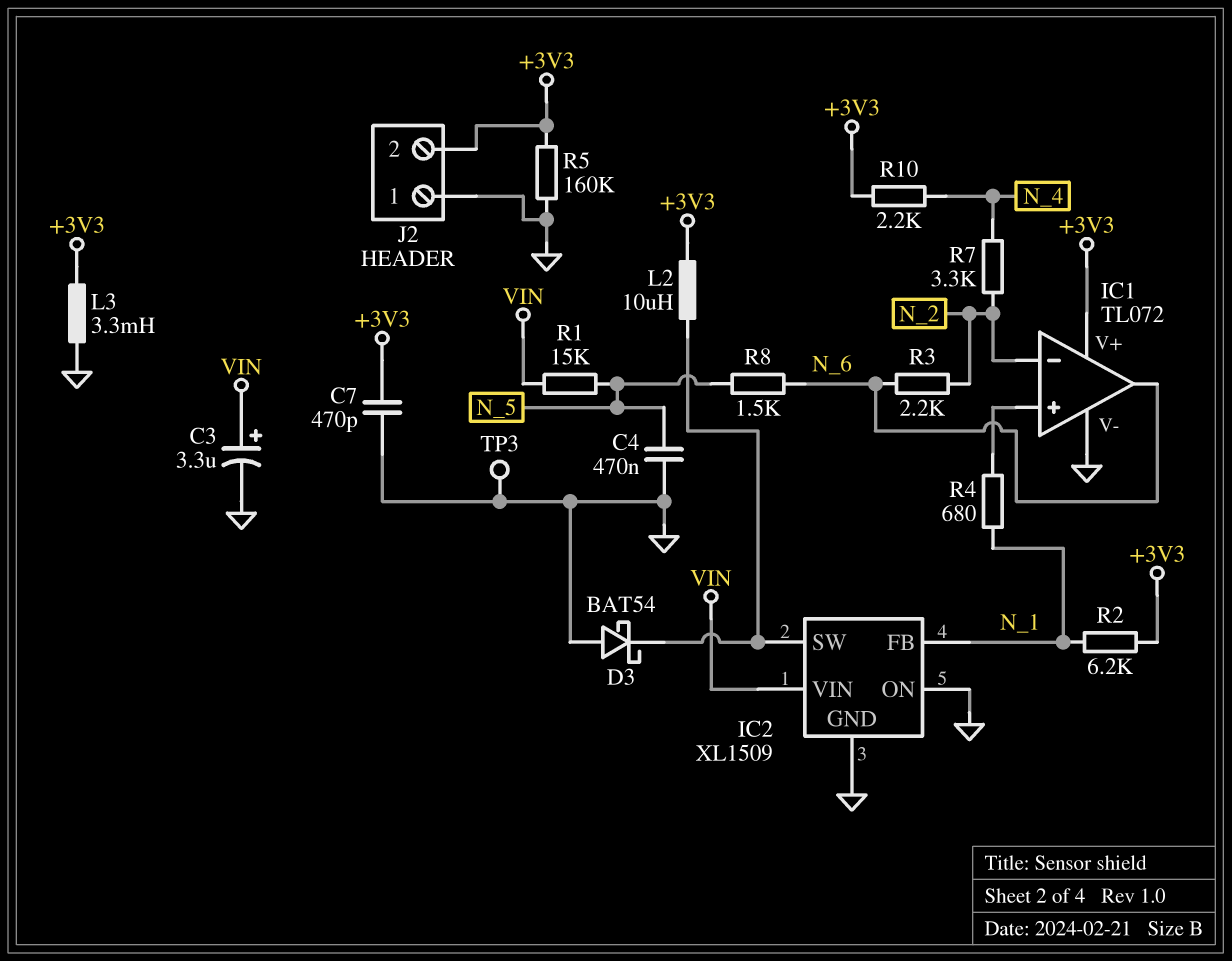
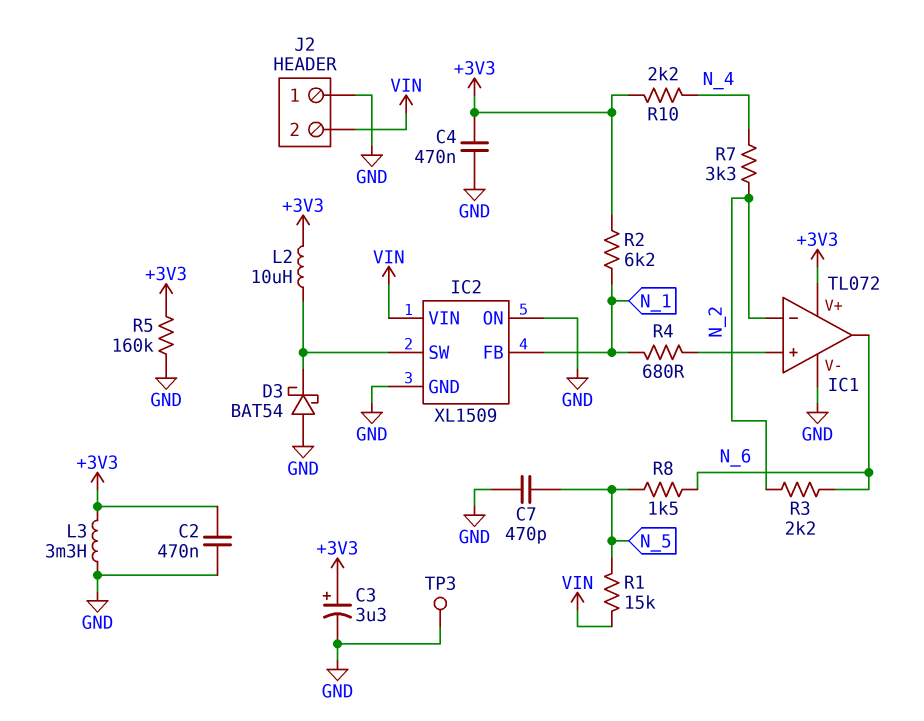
C2: none -> 470nF (+3V3, GND)
C3: 3.3uF (plus VIN, minus GND) -> 3.3uF (plus +3V3, minus GND)
C4: 470nF (GND, N_5) -> 470nF (+3V3, GND)
C7: 470pF (+3V3, GND) -> 470pF (GND, N_5)
J2 pin 2: +3V3 -> VIN

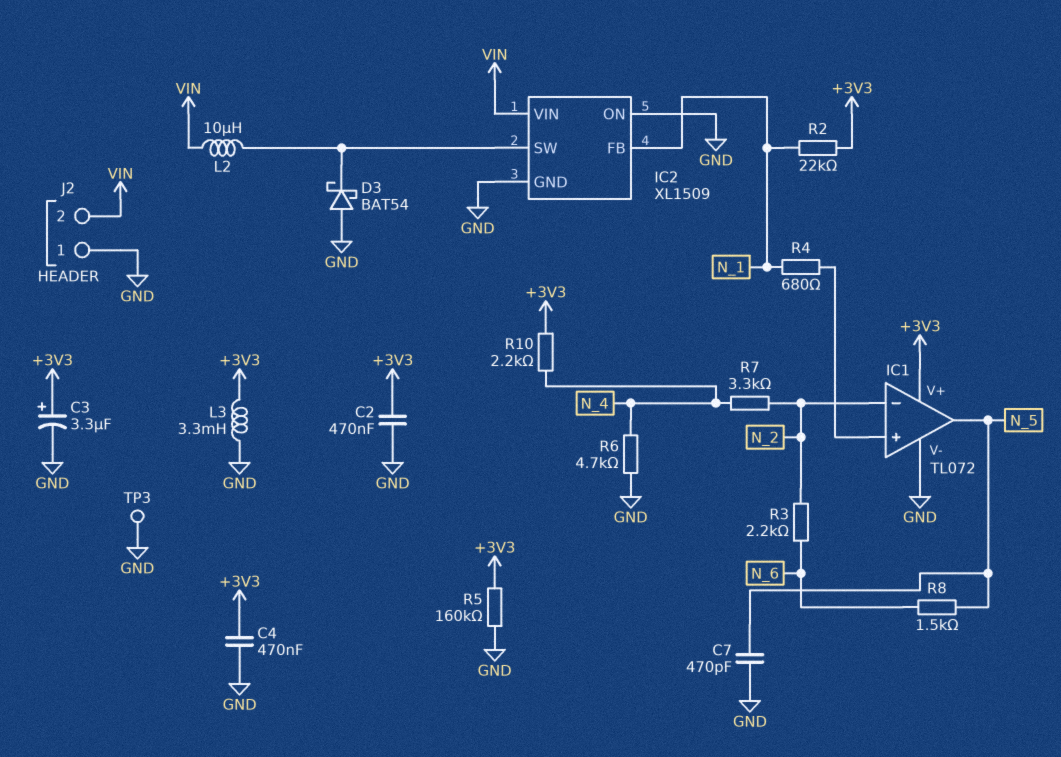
IC1 pin out: N_6 -> N_5
L2: 10uH (+3V3, IC2/SW) -> 10uH (IC2/SW, VIN)
R1: 15k (N_5, VIN) -> none
R2: 6.2k (+3V3, N_1) -> 22k (+3V3, N_1)
R6: none -> 4.7k (GND, N_4)

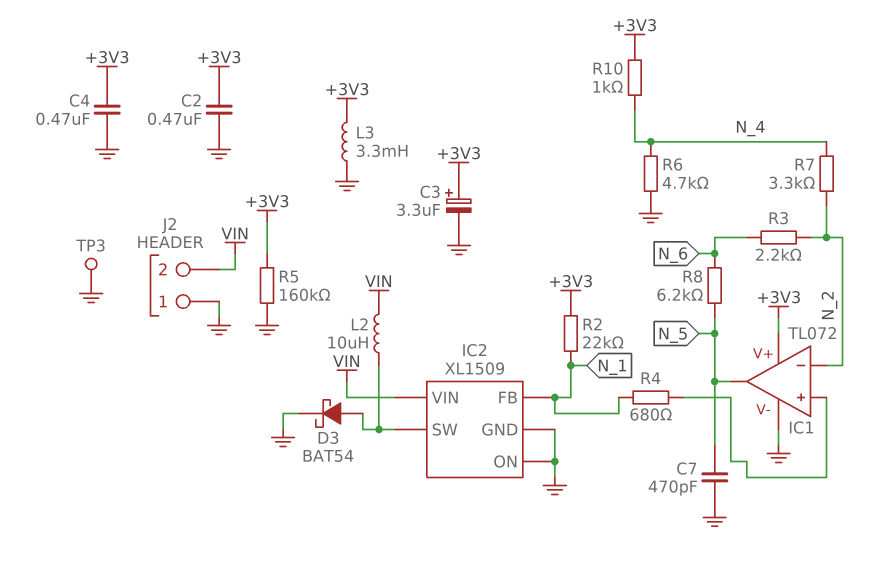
D3: schottky BAT54 (A GND, K IC2/SW) -> schottky BAT54 (A IC2/SW, K GND)
R8: 1.5k (N_5, N_6) -> 6.2k (N_5, N_6)
R10: 2.2k (+3V3, N_4) -> 1k (+3V3, N_4)

